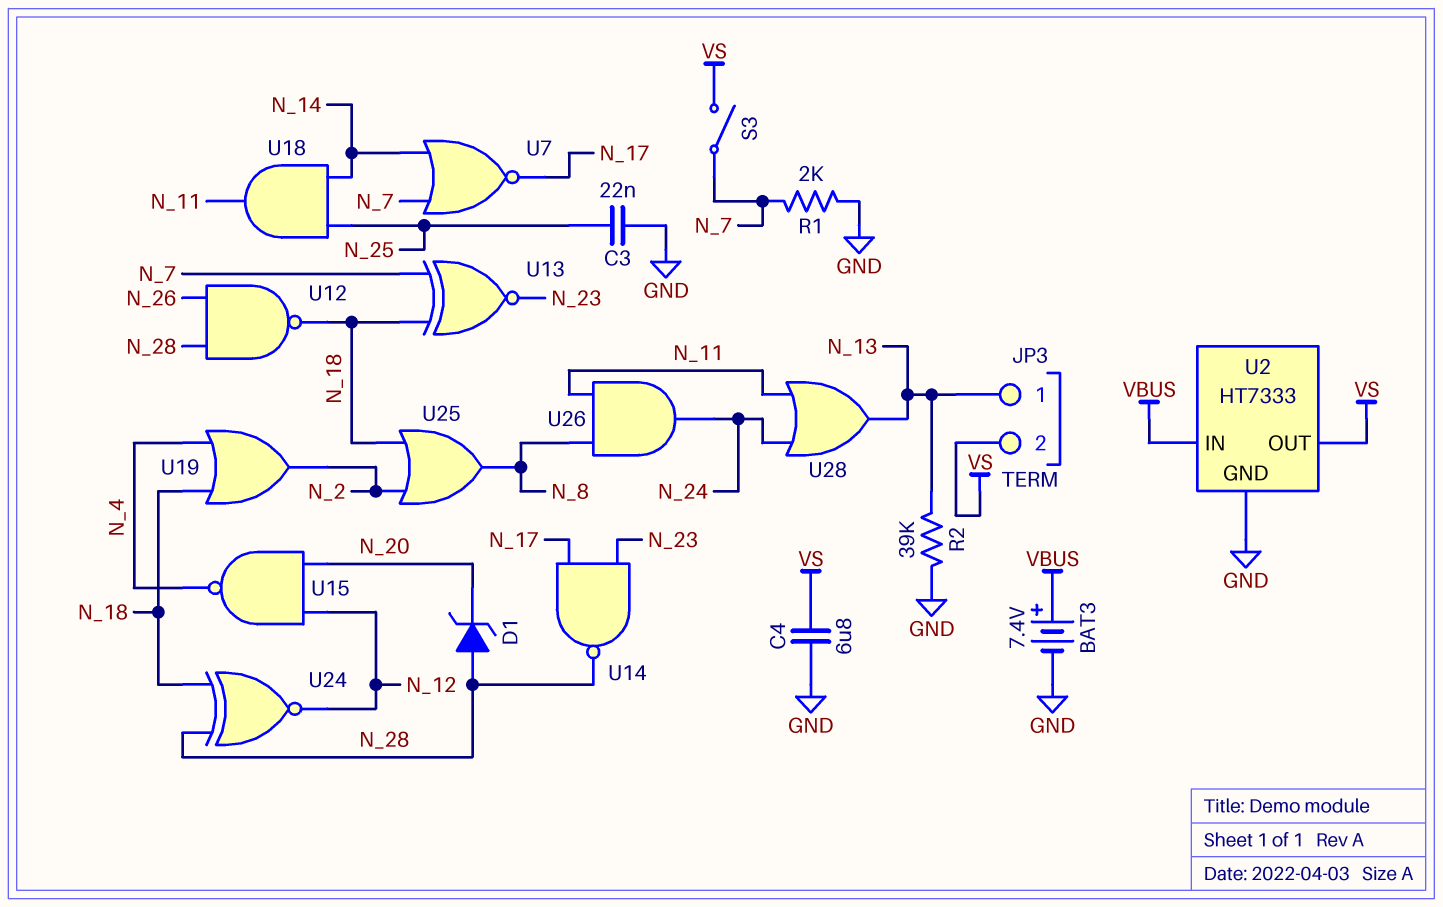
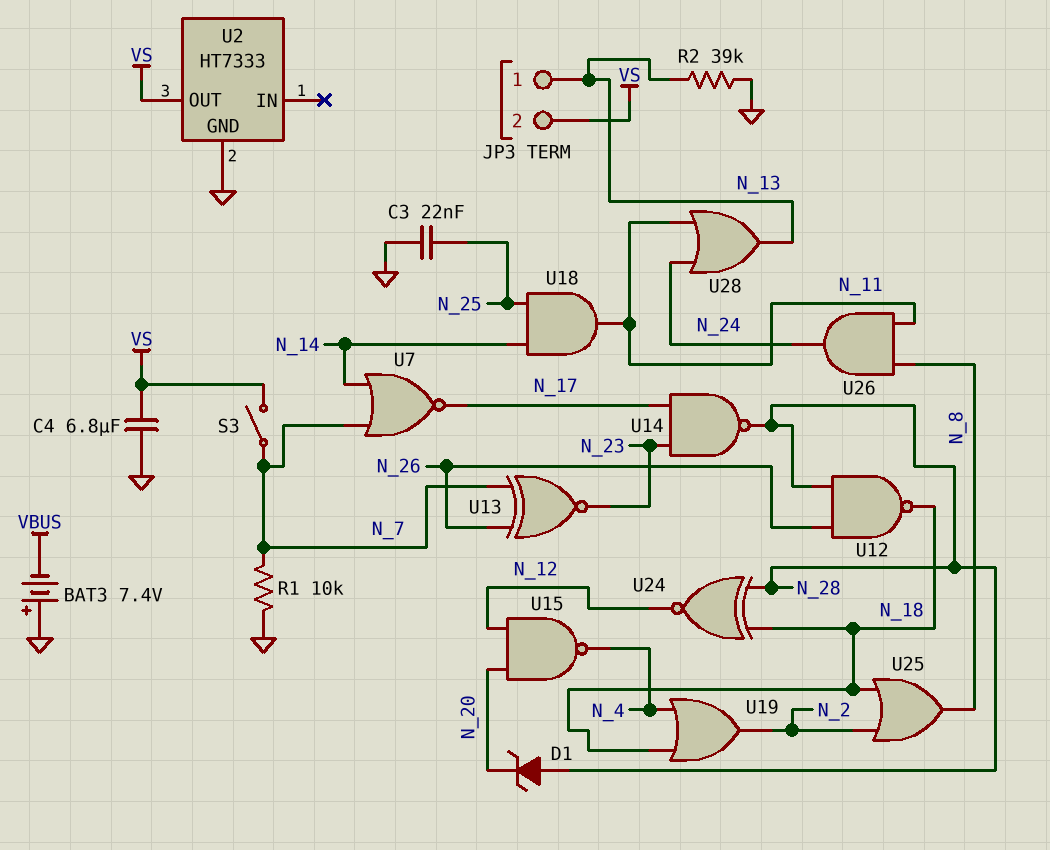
BAT3: 7.4V (plus VBUS, minus GND) -> 7.4V (plus GND, minus VBUS)
R1: 2k (GND, N_7) -> 10k (GND, N_7)
U2 pin IN: VBUS -> none
U13: XNOR (in N_7, in N_18, out N_23) -> XNOR (in N_7, in N_26, out N_23)

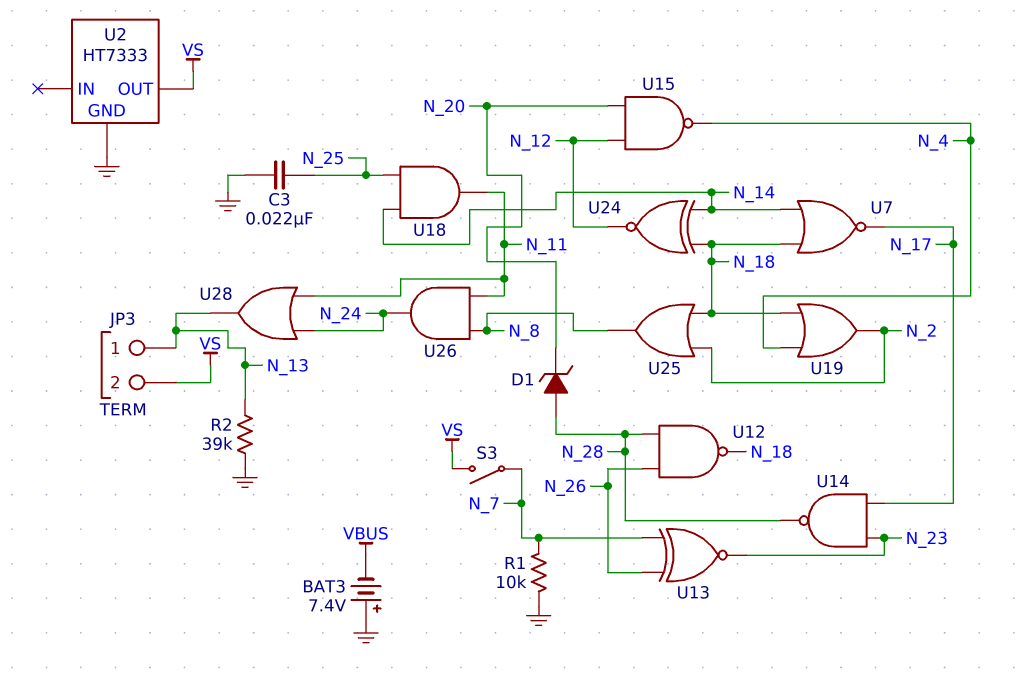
C4: 6.8uF (GND, VS) -> none
U7: NOR (in N_7, in N_14, out N_17) -> NOR (in N_14, in N_18, out N_17)
U24: XNOR (in N_18, in N_28, out N_12) -> XNOR (in N_14, in N_18, out N_12)

